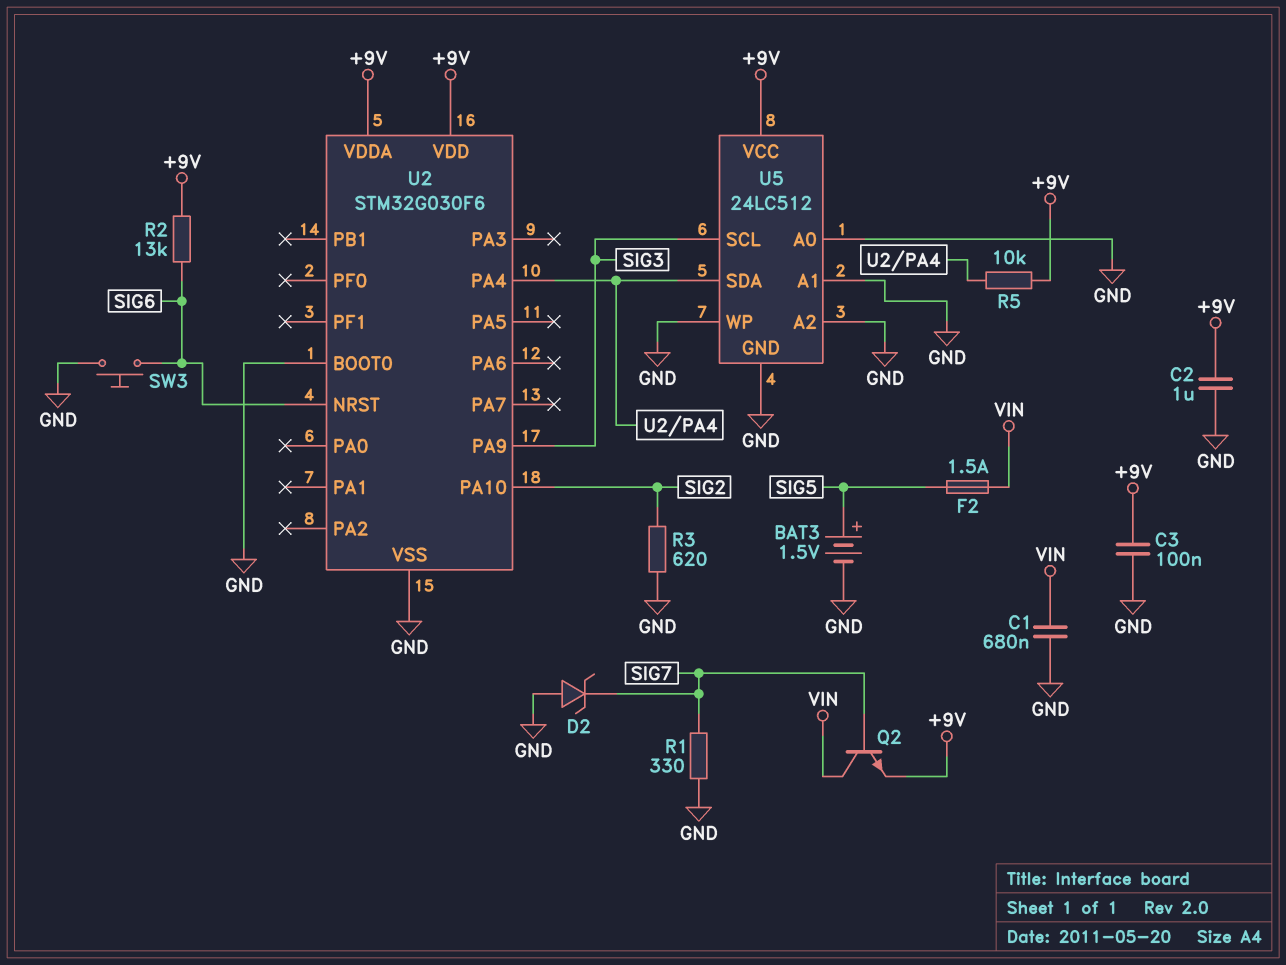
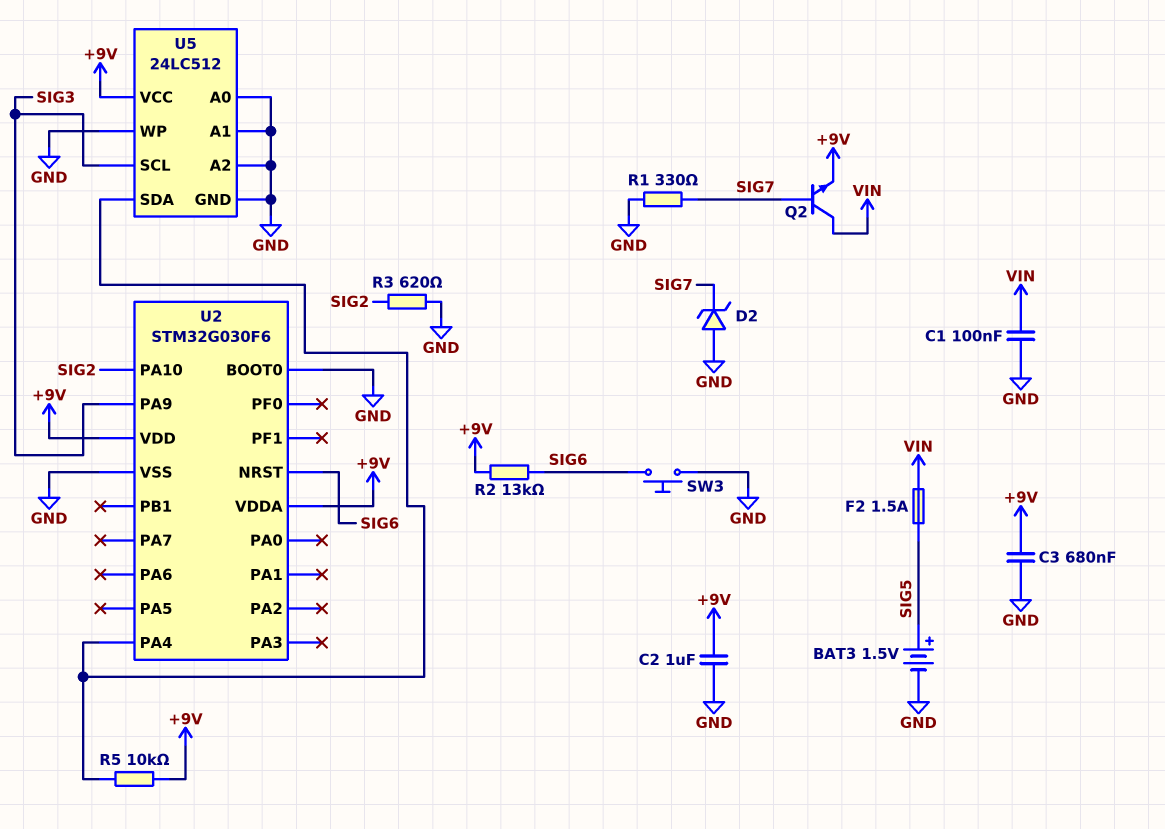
C1: 680nF (GND, VIN) -> 100nF (GND, VIN)
C3: 100nF (+9V, GND) -> 680nF (+9V, GND)

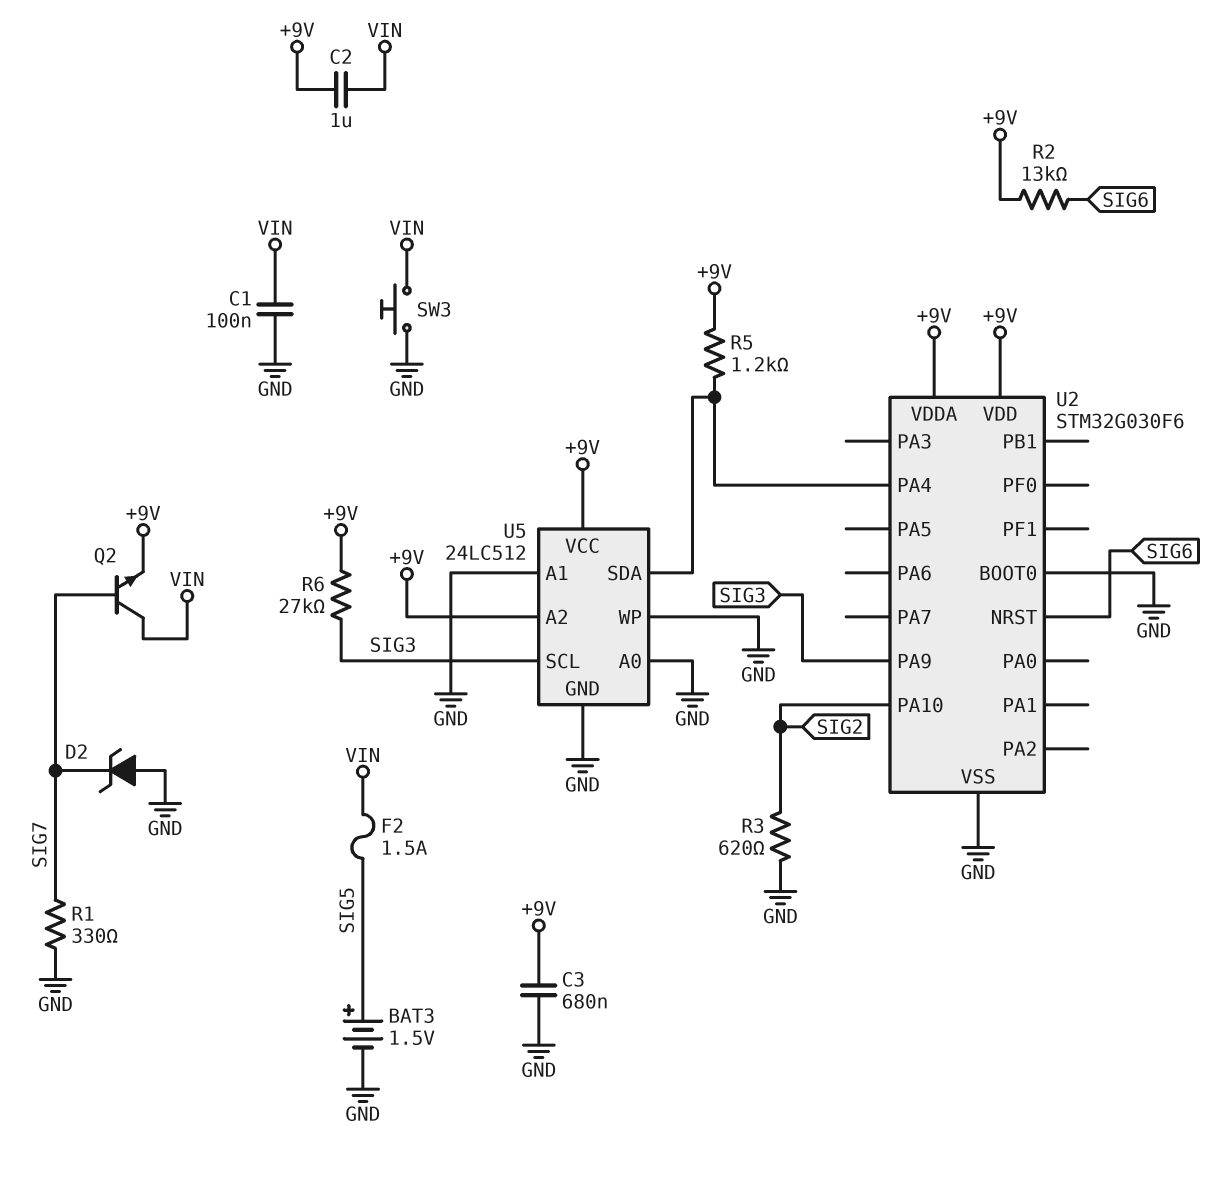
C2: 1uF (+9V, GND) -> 1uF (+9V, VIN)
R5: 10k (+9V, U2/PA4) -> 1.2k (+9V, U2/PA4)
R6: none -> 27k (+9V, SIG3)
SW3: button (GND, SIG6) -> button (GND, VIN)
U5 pin A2: GND -> +9V

